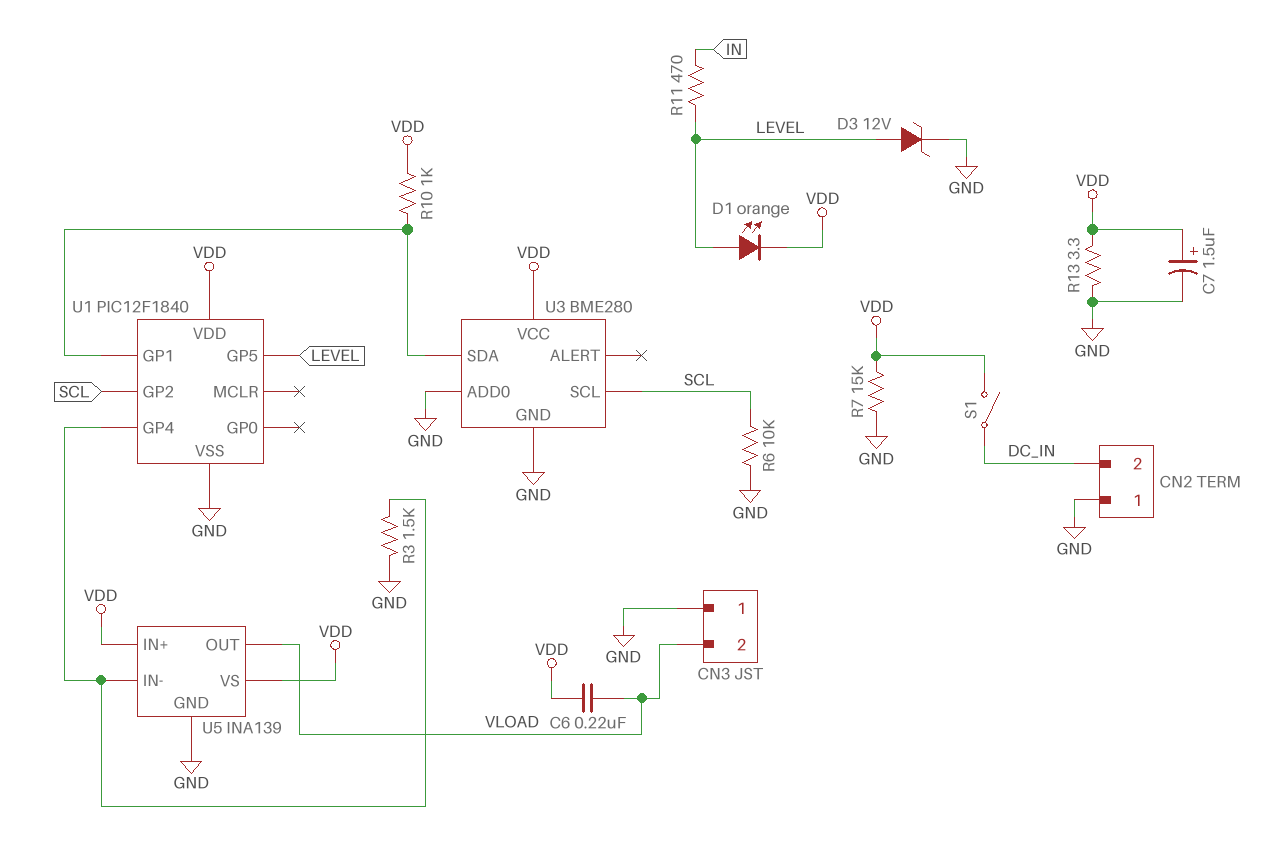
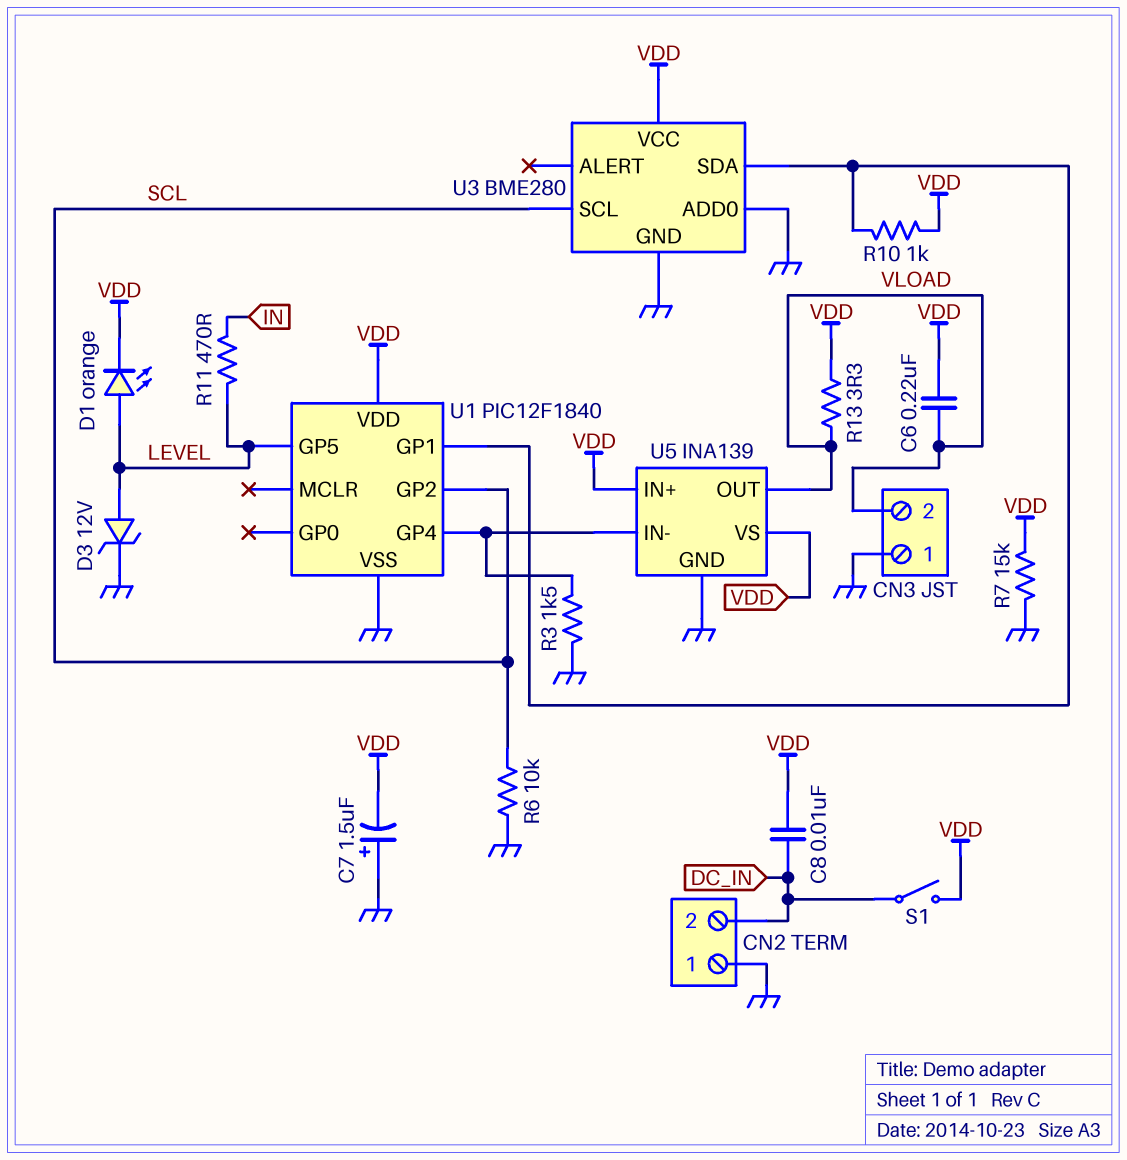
C7: 1.5uF (plus VDD, minus GND) -> 1.5uF (plus GND, minus VDD)
C8: none -> 10nF (DC_IN, VDD)
R13: 3.3 (GND, VDD) -> 3.3 (VDD, VLOAD)

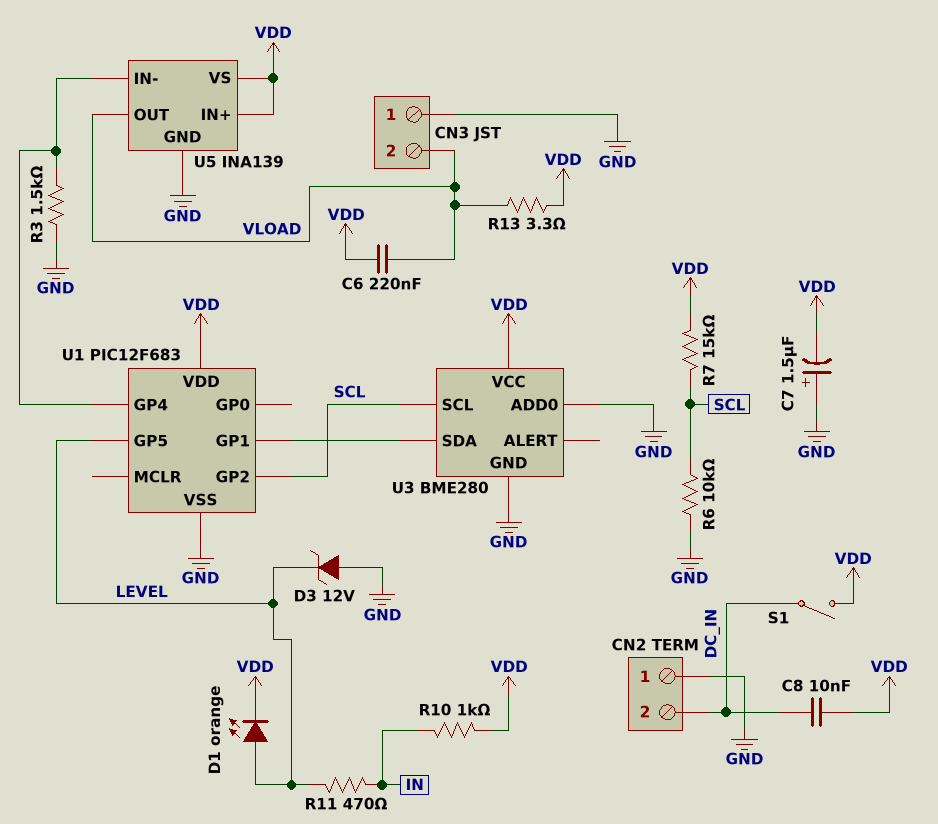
D3: zener 12V (A LEVEL, K GND) -> zener 12V (A GND, K LEVEL)
R7: 15k (GND, VDD) -> 15k (SCL, VDD)
R10: 1k (U1/GP1, VDD) -> 1k (IN, VDD)
U1: PIC12F1840 -> PIC12F683

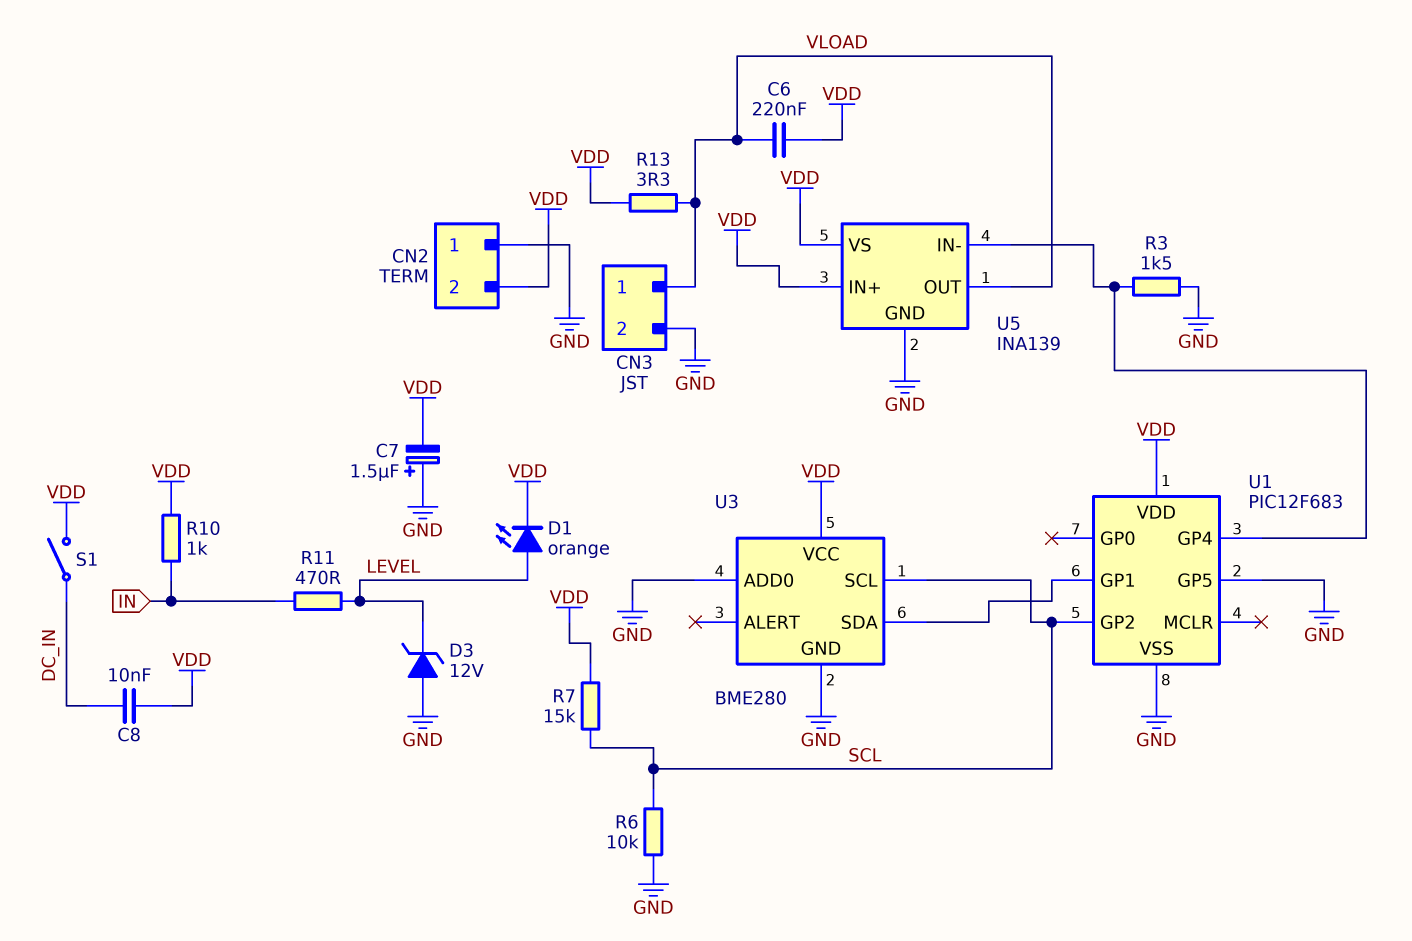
CN2 pin 2: DC_IN -> VDD
CN3 pin 1: GND -> VLOAD
CN3 pin 2: VLOAD -> GND
U1 pin GP5: LEVEL -> GND

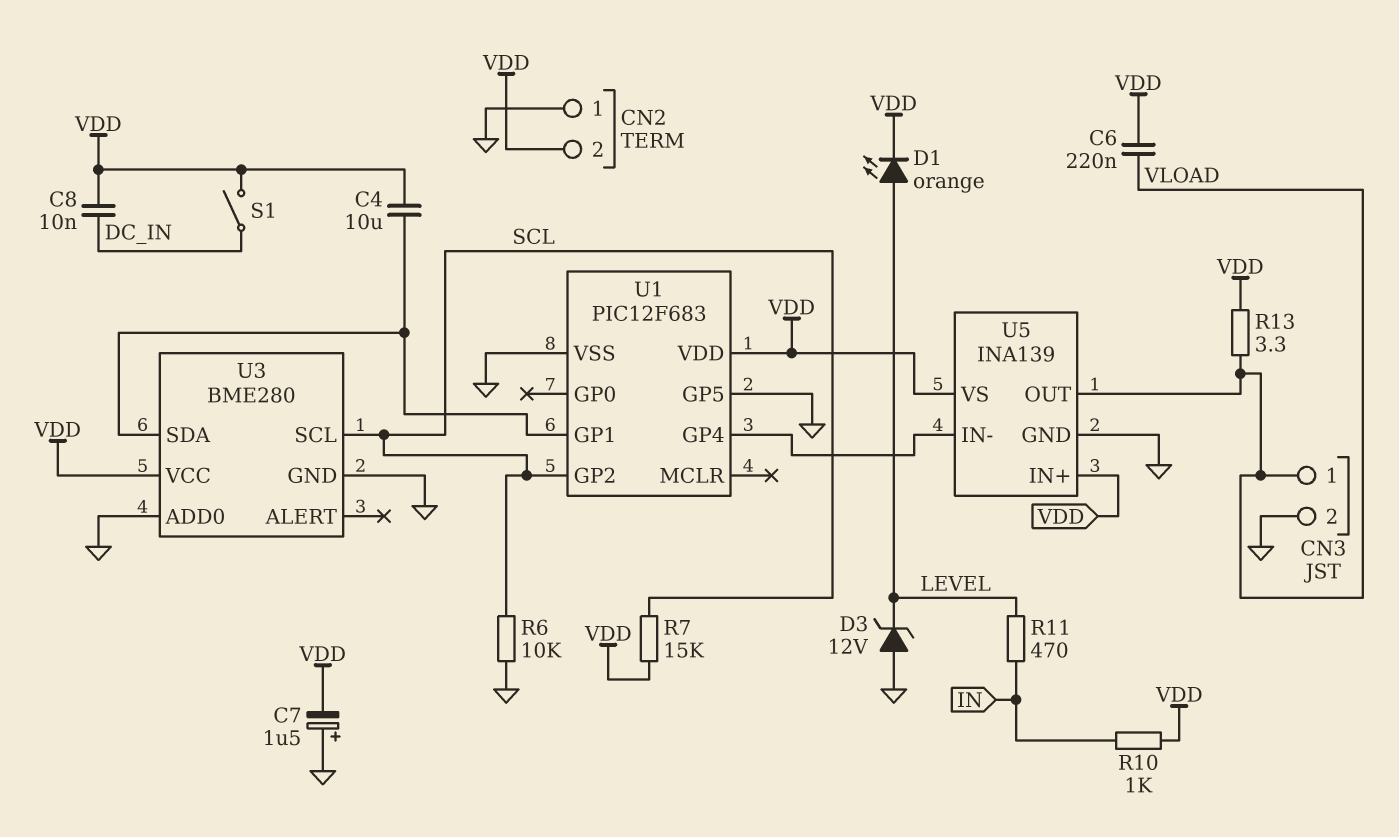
C4: none -> 10uF (U1/GP1, VDD)
R3: 1.5k (GND, U1/GP4) -> none

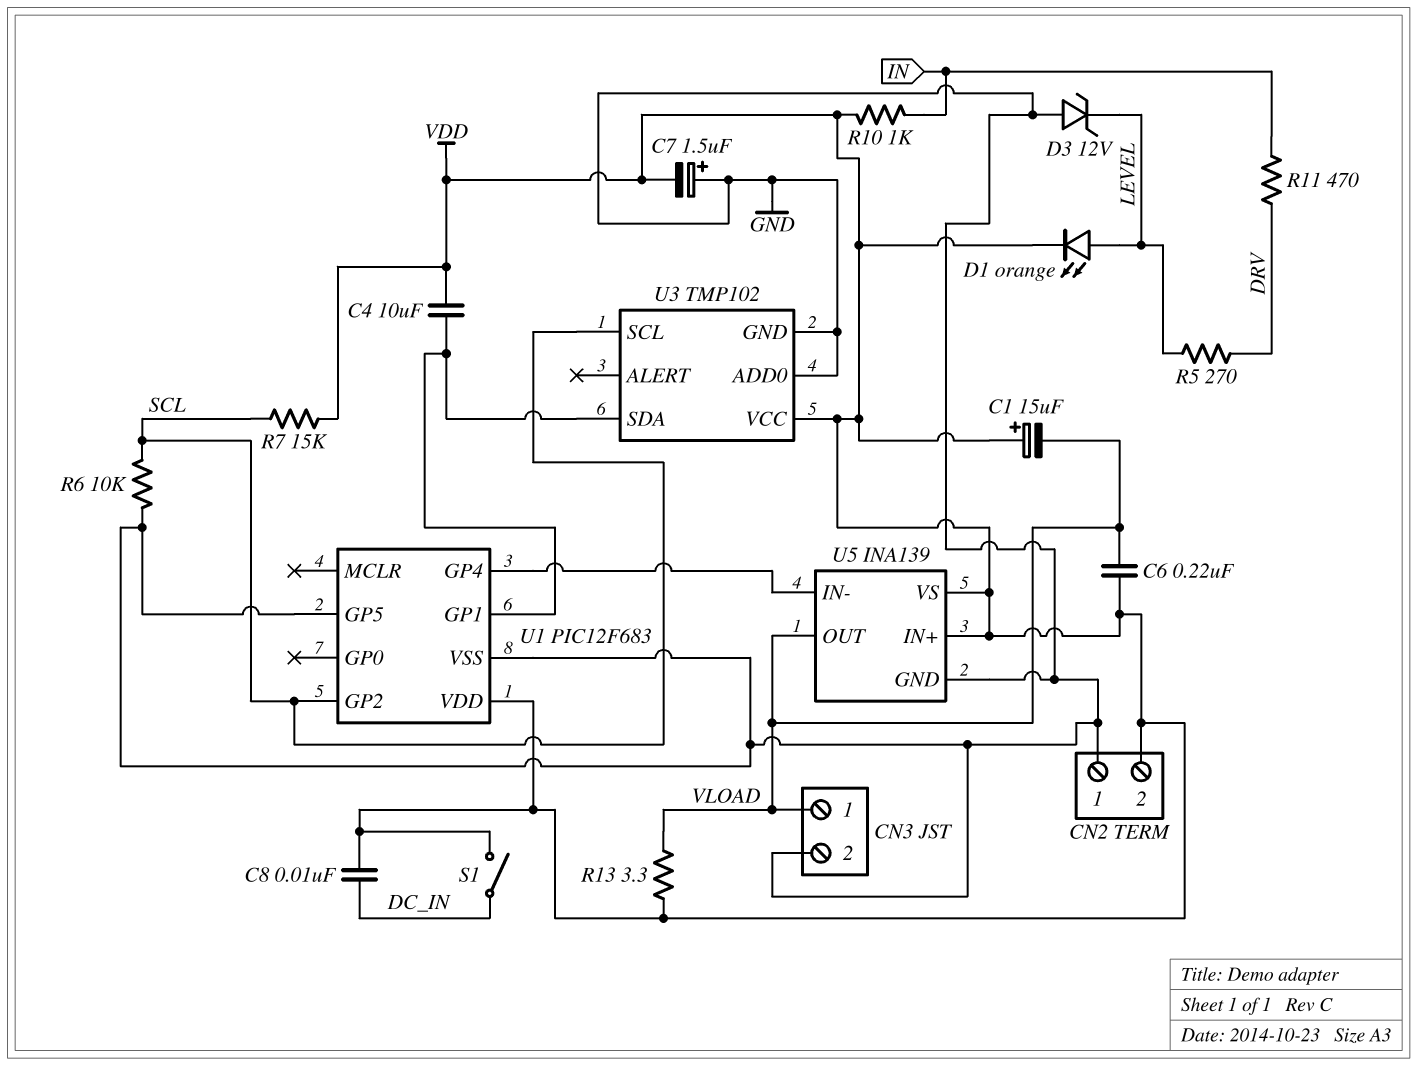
C1: none -> 15uF (plus VDD, minus VLOAD)
R5: none -> 270 (DRV, LEVEL)
R11: 470 (IN, LEVEL) -> 470 (DRV, IN)
U3: BME280 -> TMP102

